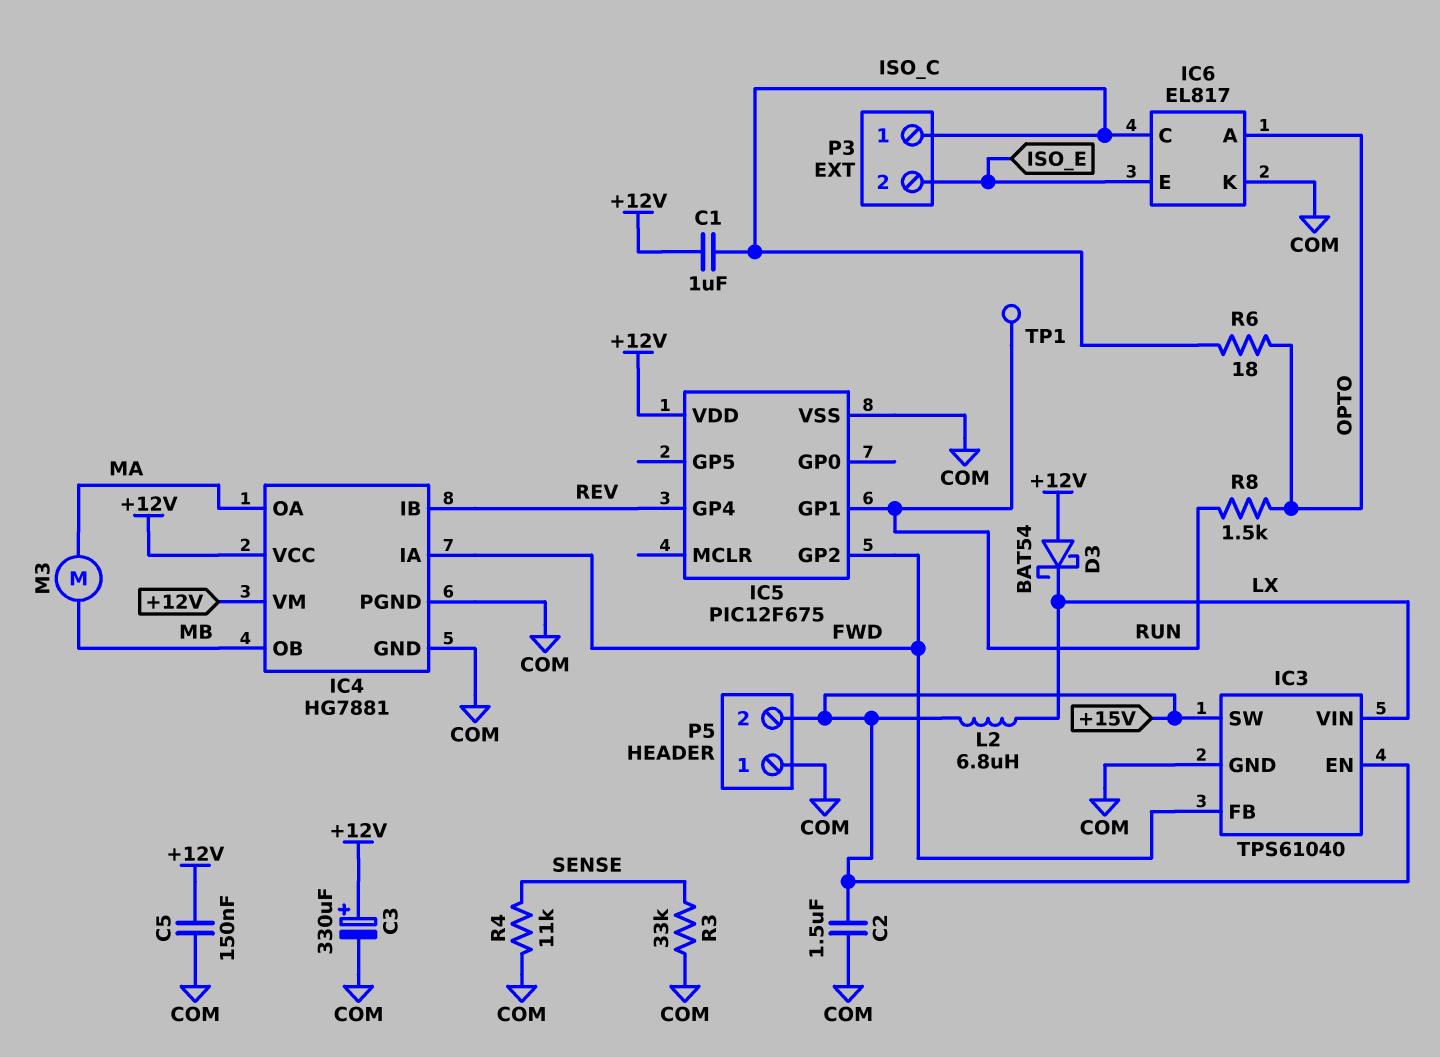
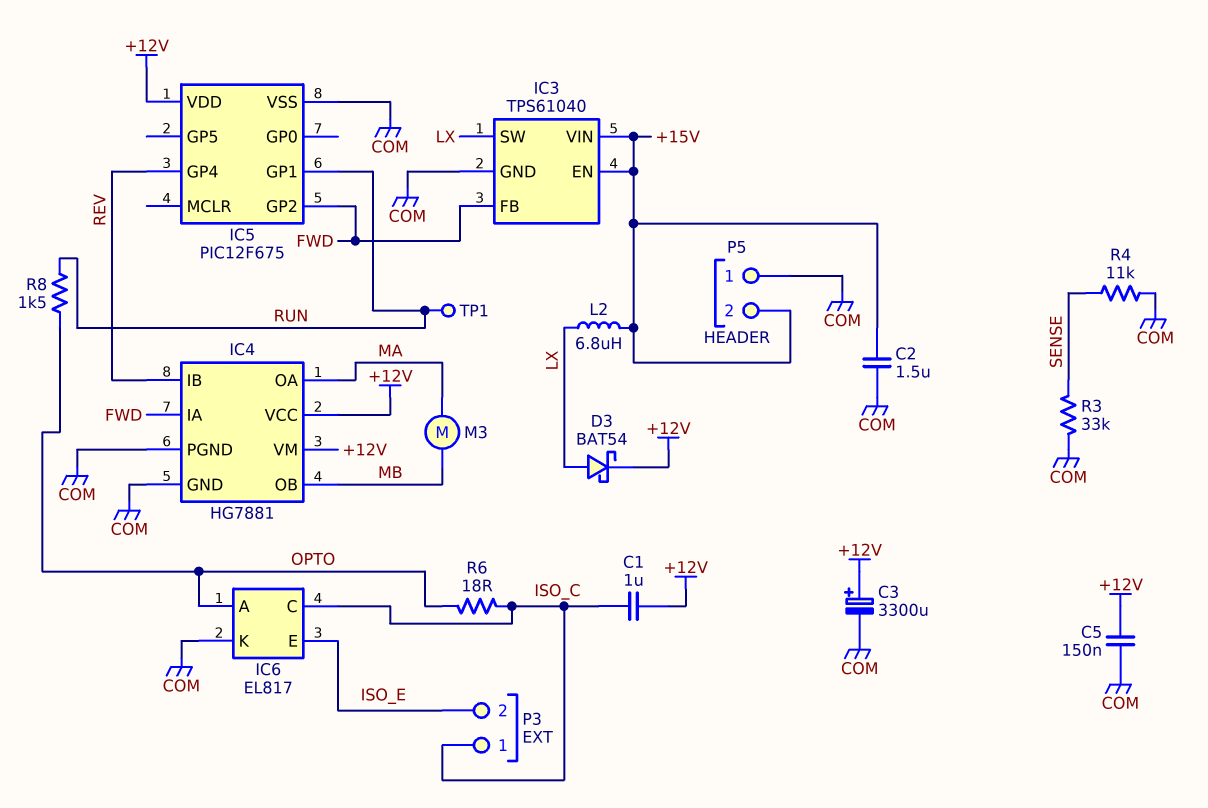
C3: 330uF (plus +12V, minus COM) -> 3300uF (plus +12V, minus COM)
D3: schottky BAT54 (A +12V, K LX) -> schottky BAT54 (A LX, K +12V)
IC3 pin SW: +15V -> LX
IC3 pin VIN: LX -> +15V

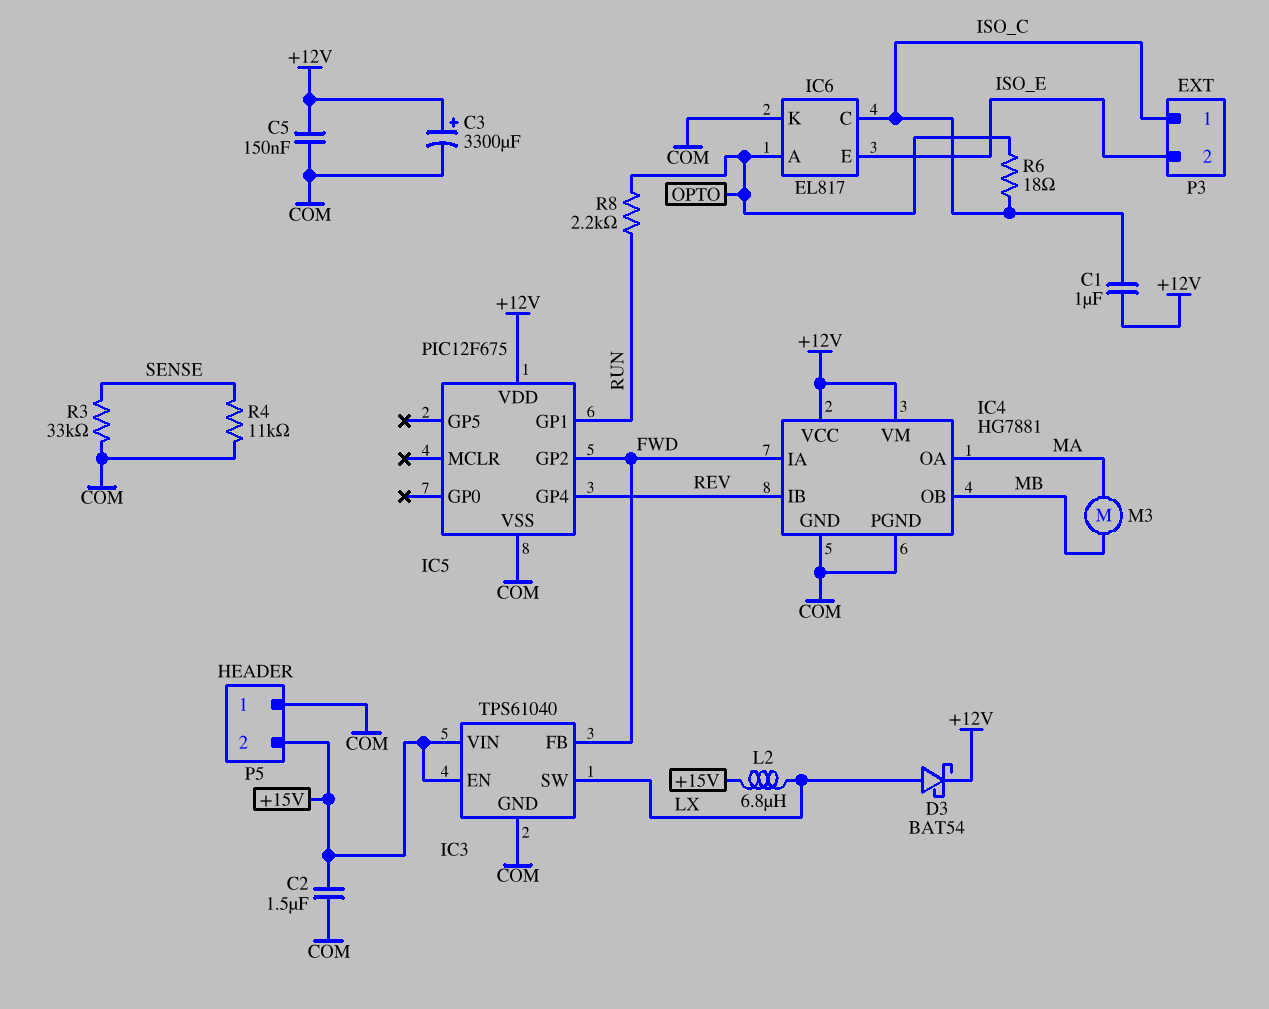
R8: 1.5k (OPTO, RUN) -> 2.2k (OPTO, RUN)
TP1: test point (RUN) -> none

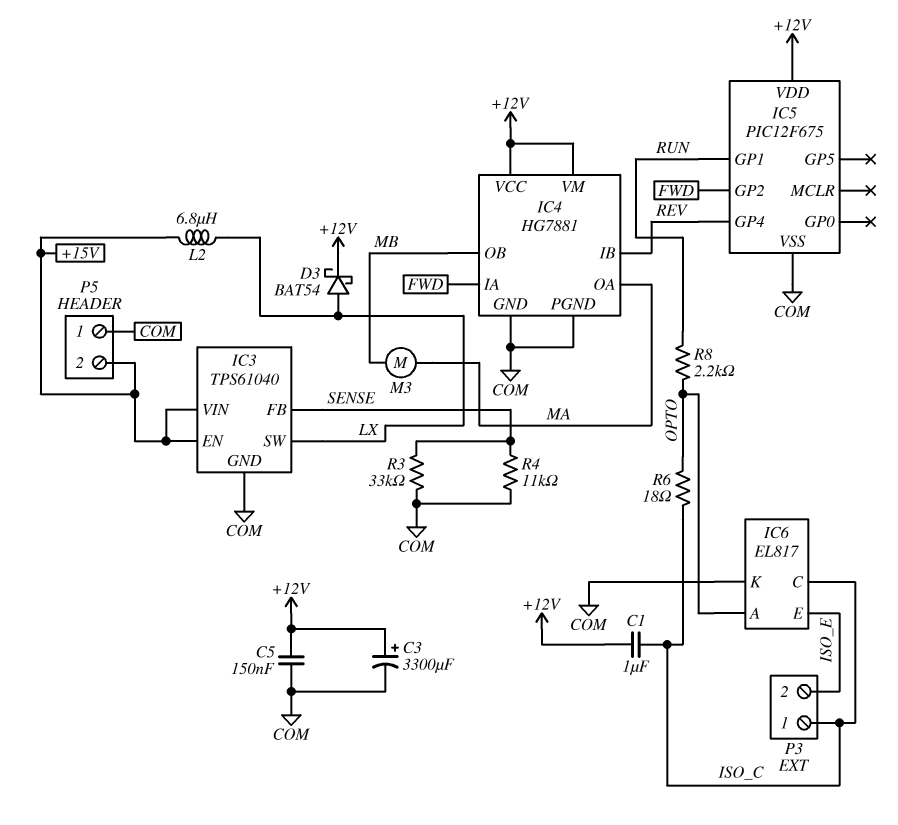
C2: 1.5uF (+15V, COM) -> none
IC3 pin FB: FWD -> SENSE

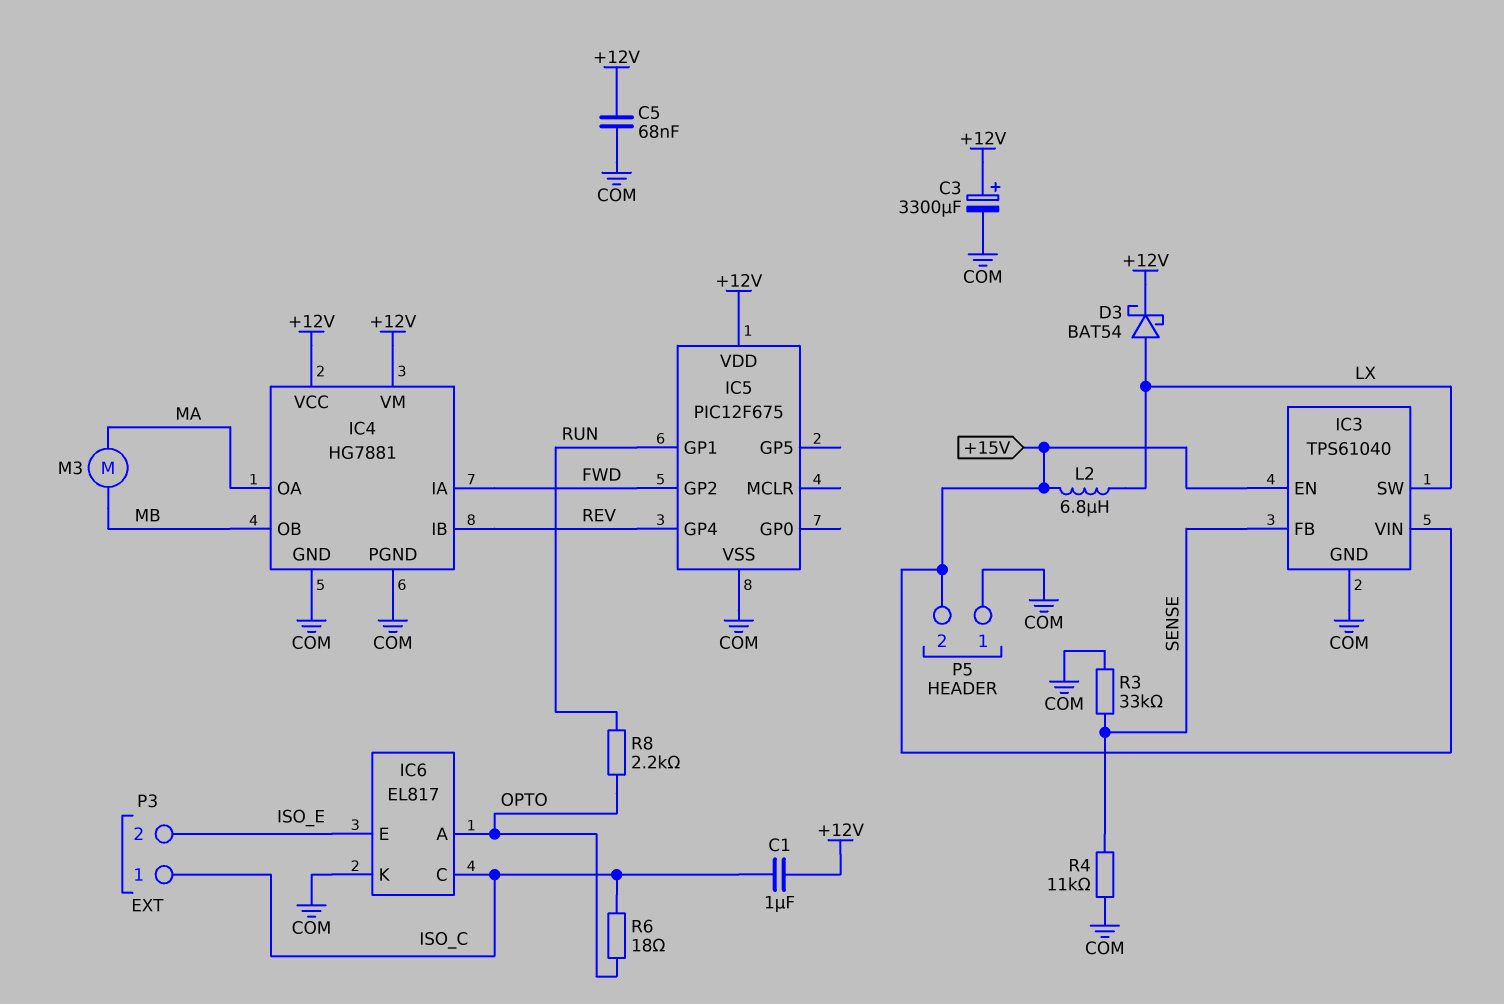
C5: 150nF (+12V, COM) -> 68nF (+12V, COM)

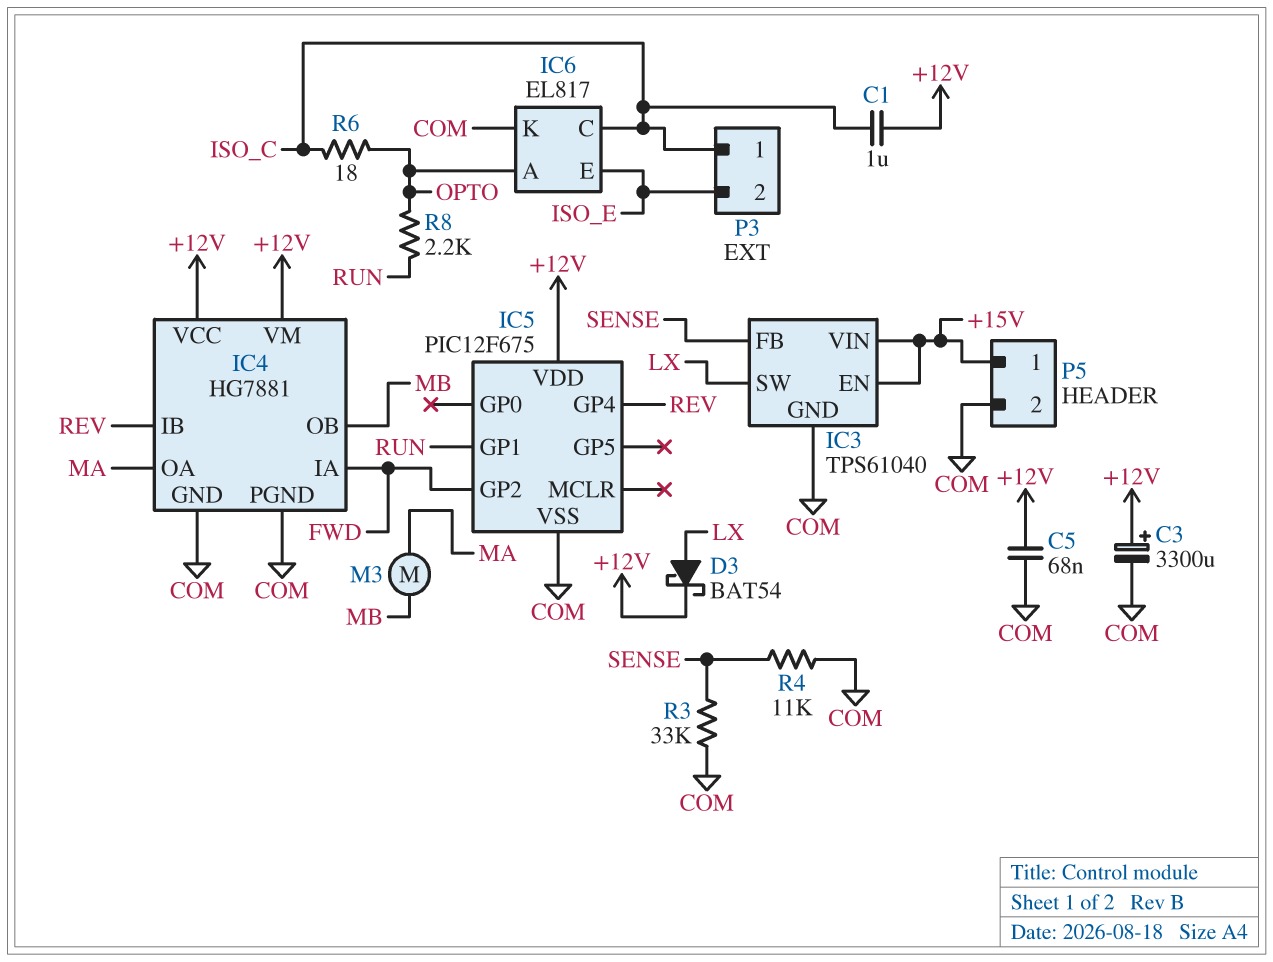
L2: 6.8uH (+15V, LX) -> none
P5 pin 1: COM -> +15V
P5 pin 2: +15V -> COM

